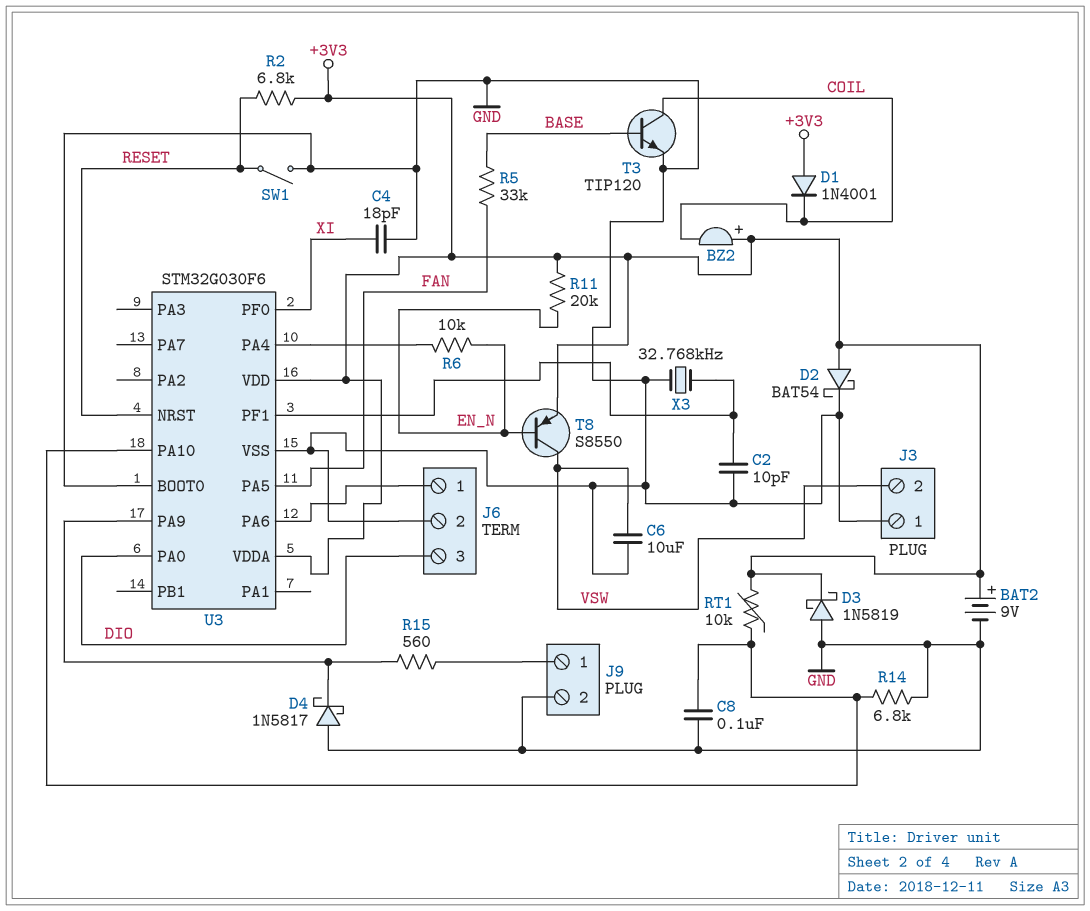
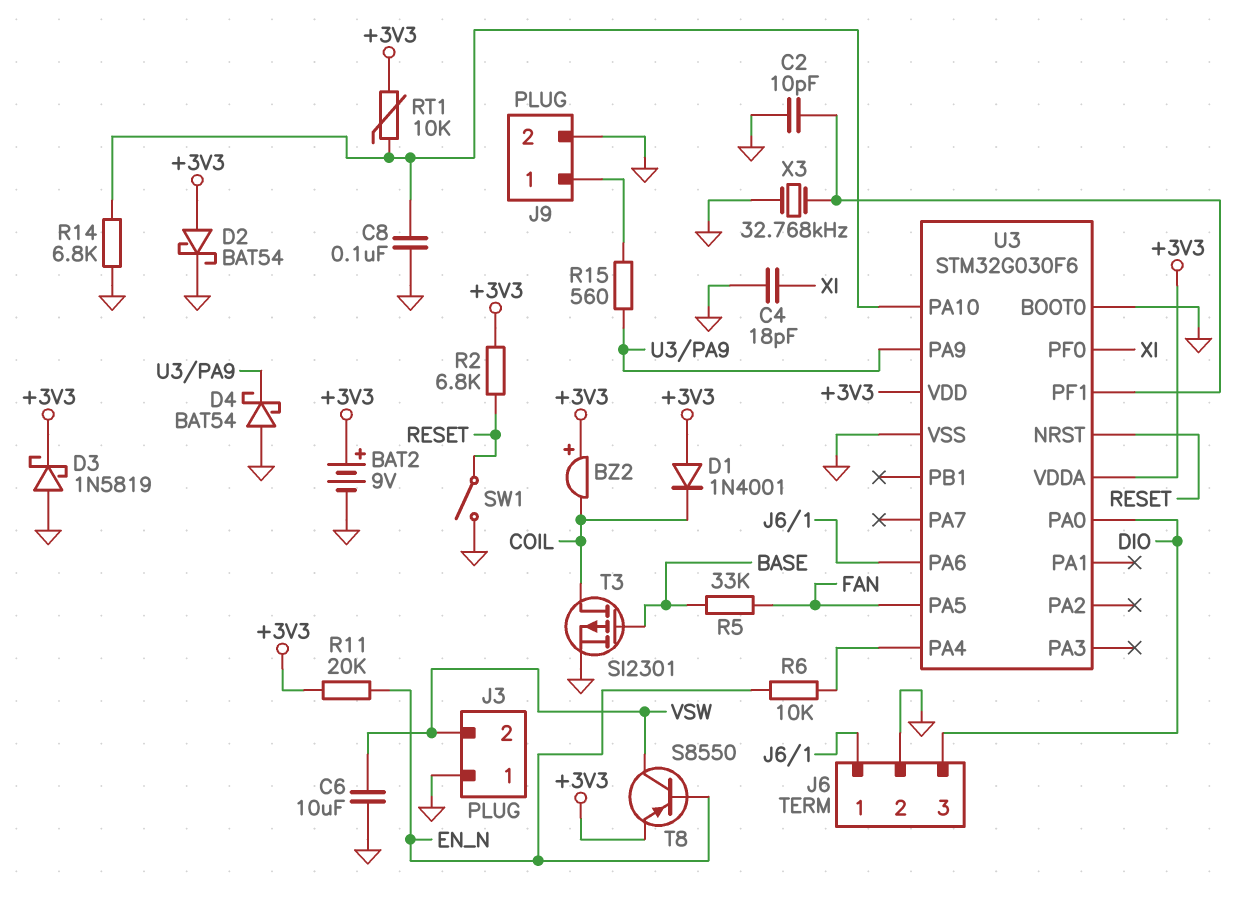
D4: schottky 1N5817 (A GND, K U3/PA9) -> schottky BAT54 (A GND, K U3/PA9)
T3: NPN TIP120 (B BASE, C COIL, E GND) -> PMOS SI2301 (G BASE, D COIL, S GND)

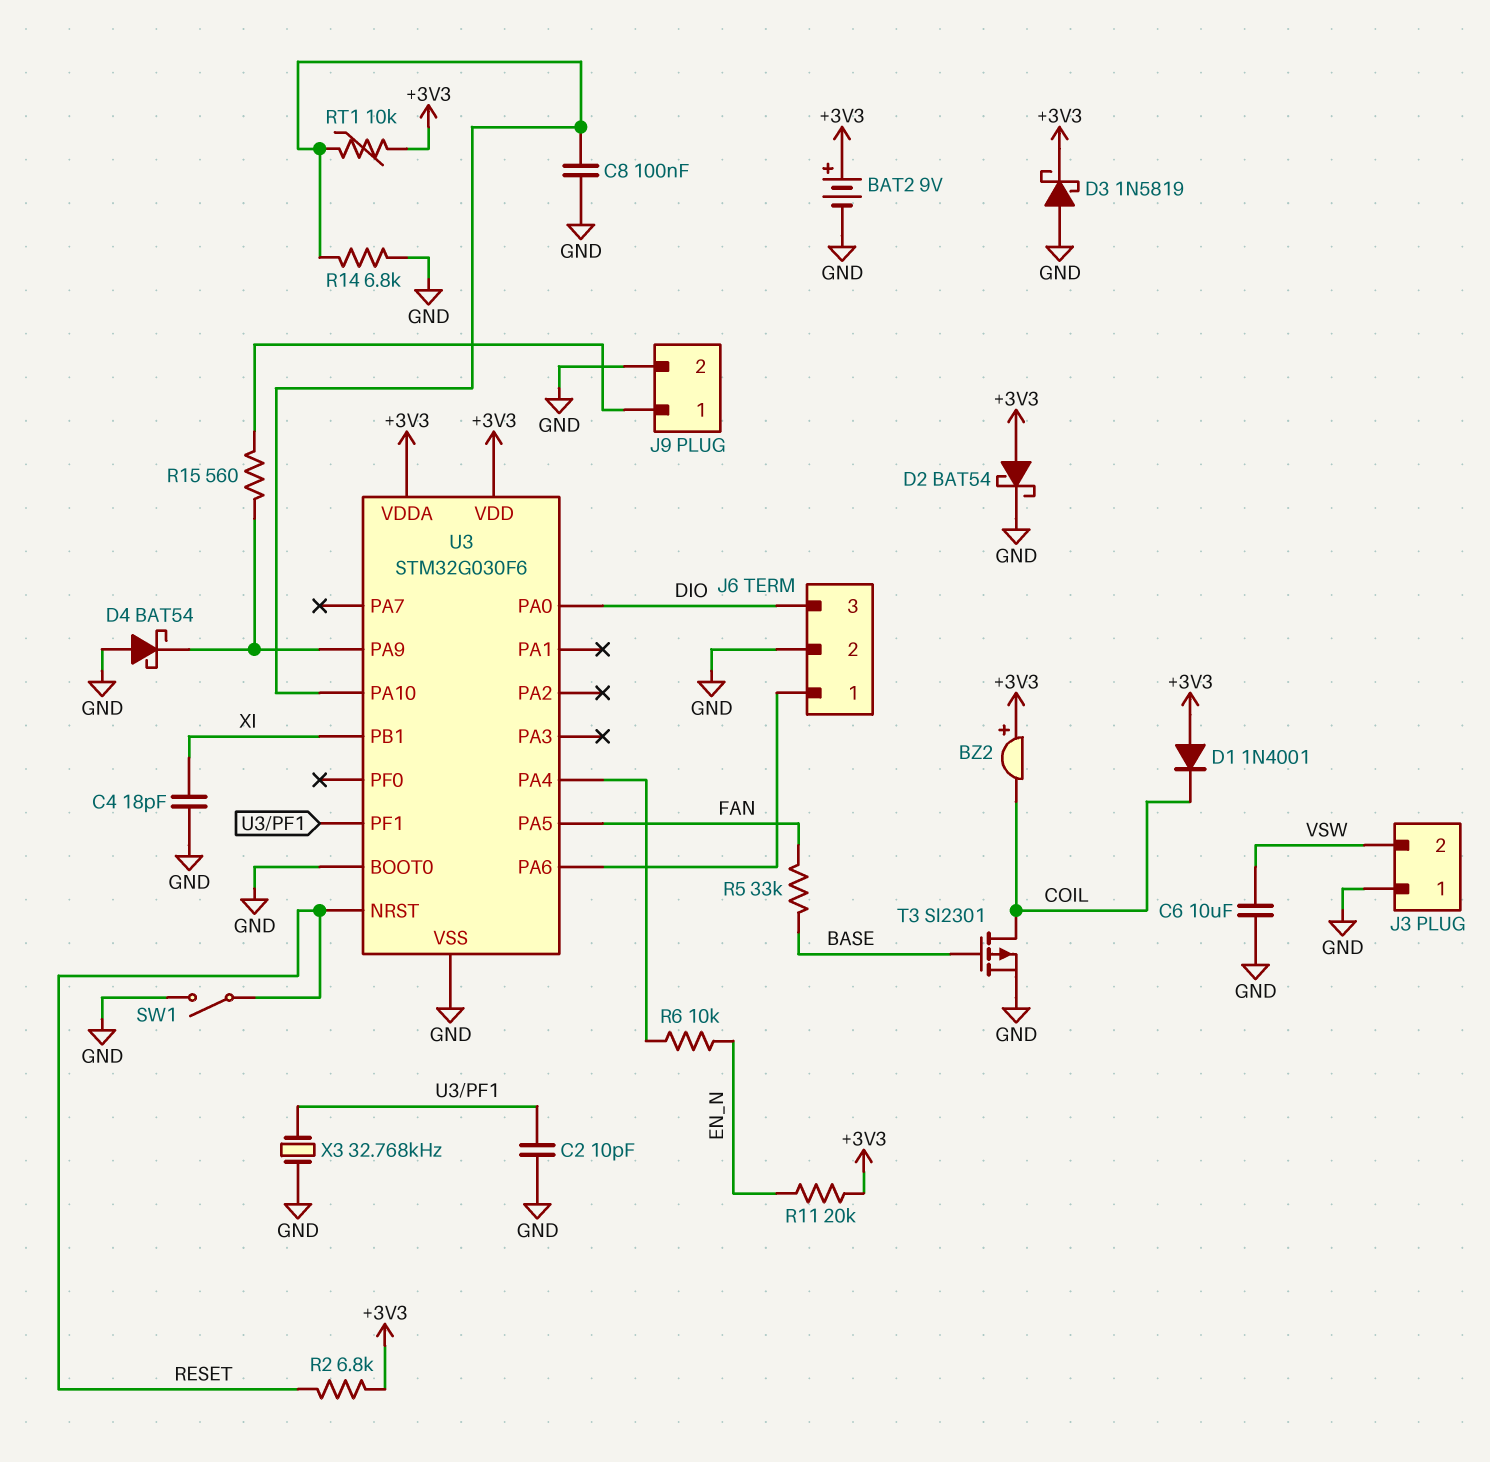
T8: PNP S8550 (B EN_N, C VSW, E +3V3) -> none
U3 pin PB1: none -> XI
U3 pin PF0: XI -> none

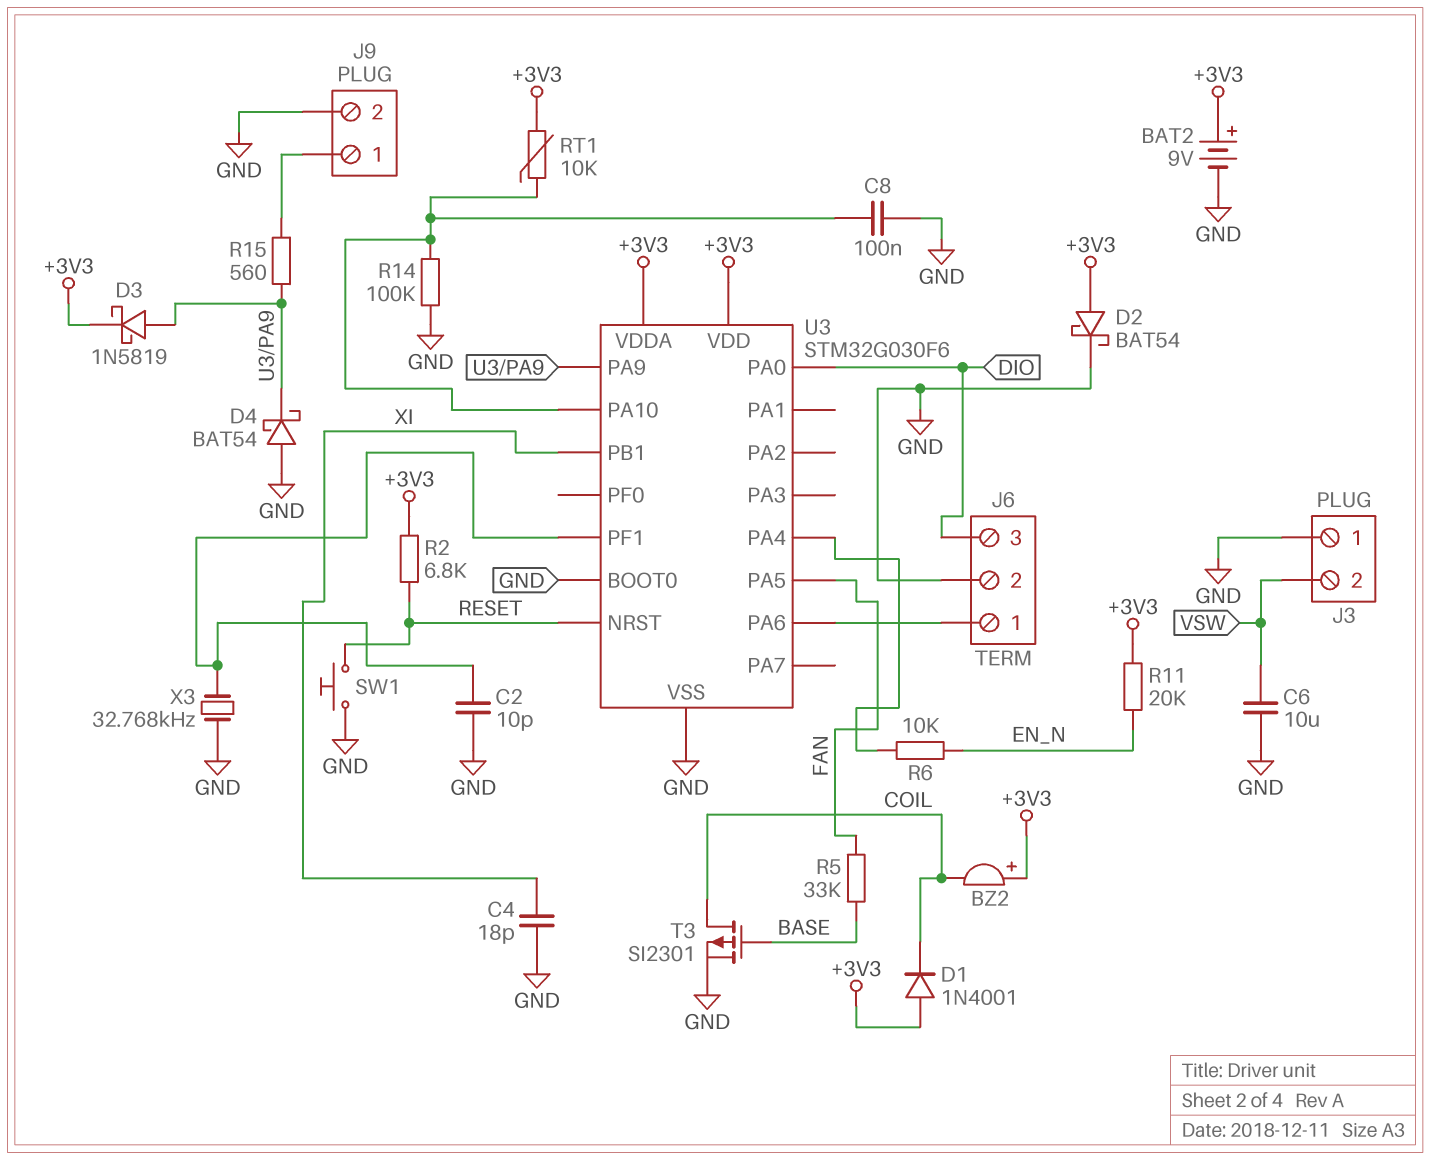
D3: schottky 1N5819 (A GND, K +3V3) -> schottky 1N5819 (A U3/PA9, K +3V3)
R14: 6.8k (GND, U3/PA10) -> 100k (GND, U3/PA10)
SW1: switch (GND, RESET) -> button (GND, RESET)

